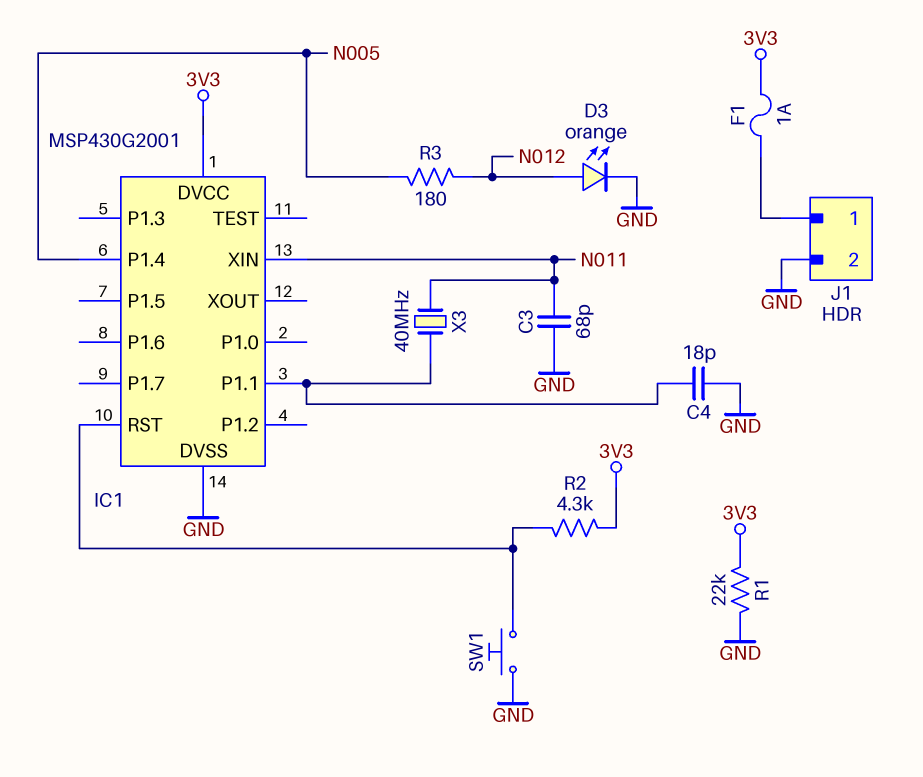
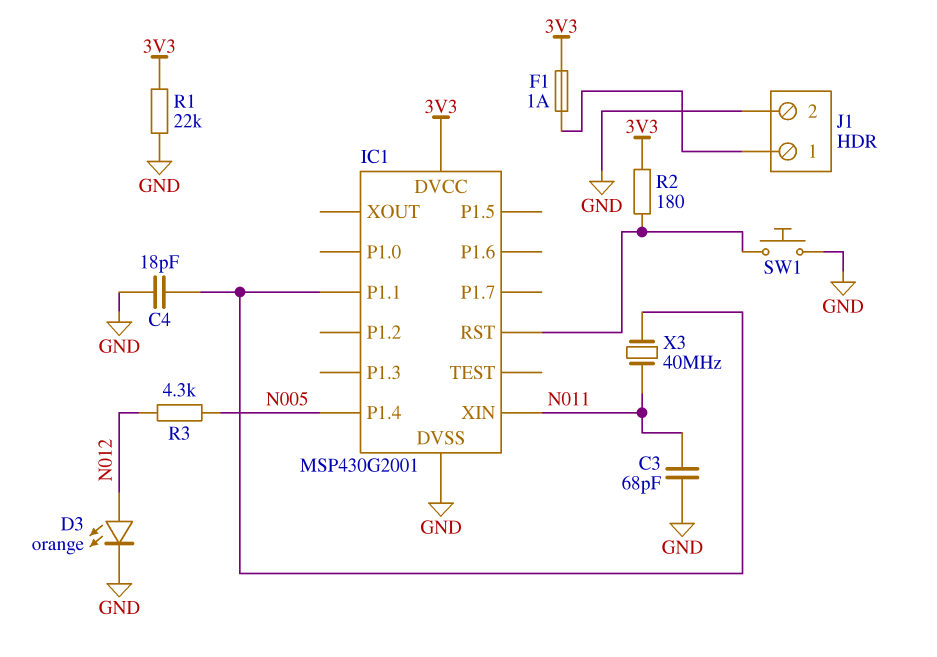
R2: 4.3k (3V3, IC1/RST) -> 180 (3V3, IC1/RST)
R3: 180 (N005, N012) -> 4.3k (N005, N012)

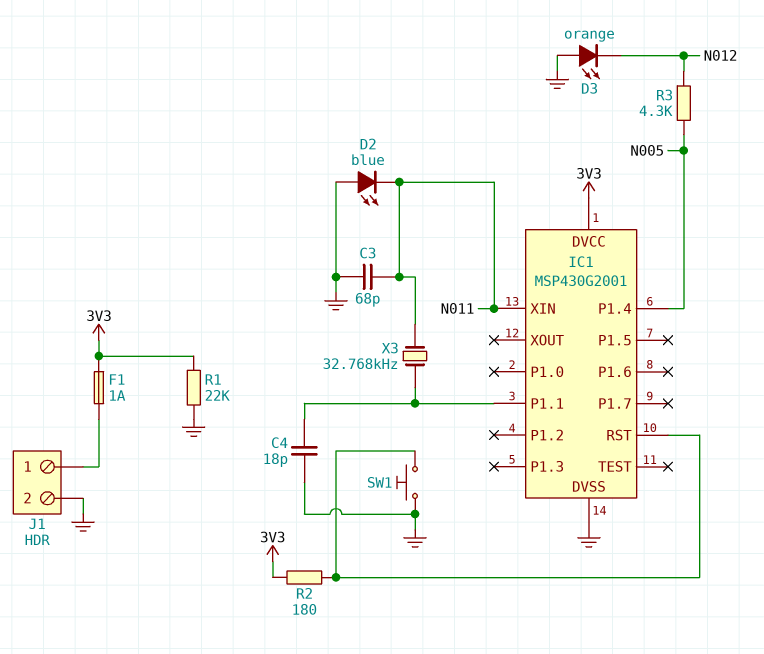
D2: none -> LED blue (A GND, K N011)
D3: LED orange (A N012, K GND) -> LED orange (A GND, K N012)
X3: 40MHz (IC1/P1.1, N011) -> 32.768kHz (IC1/P1.1, N011)

